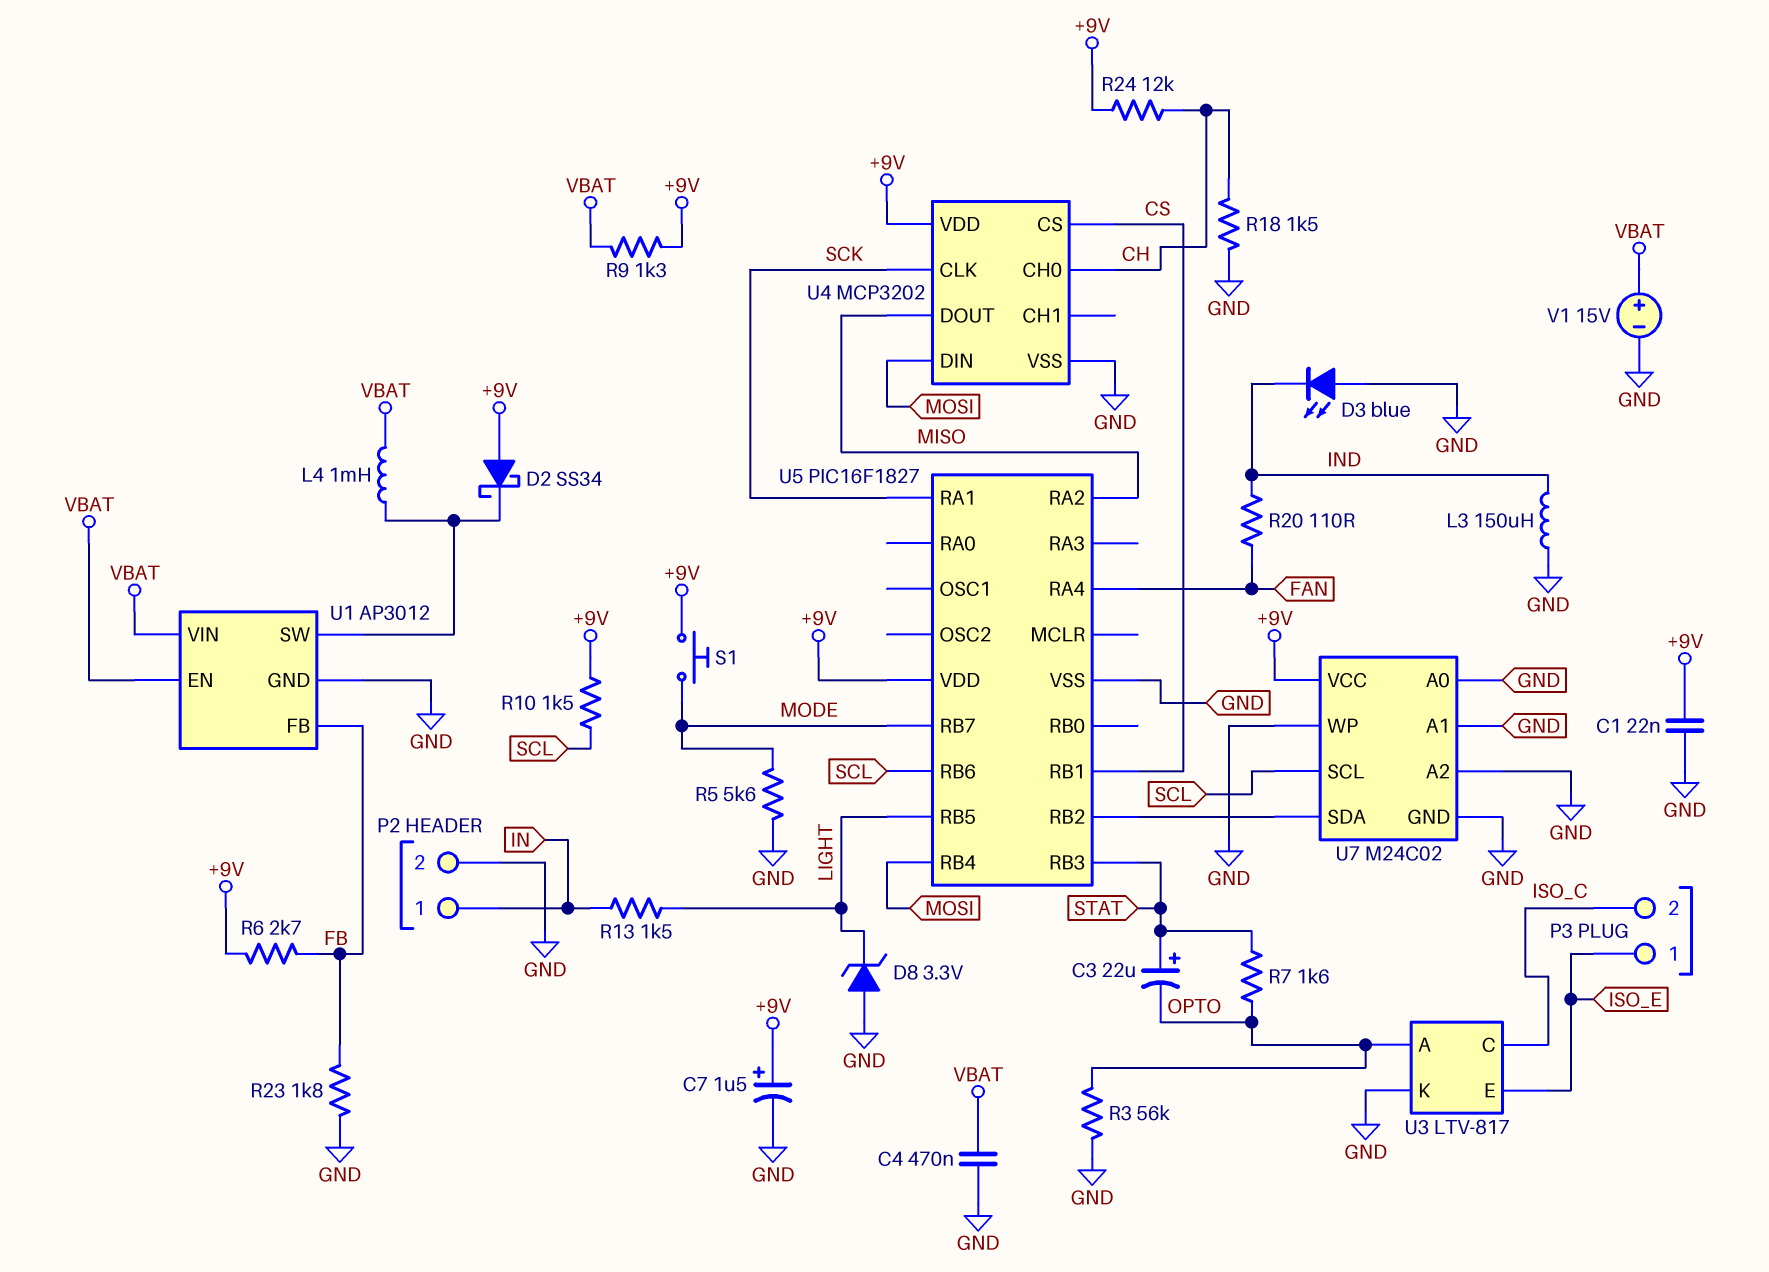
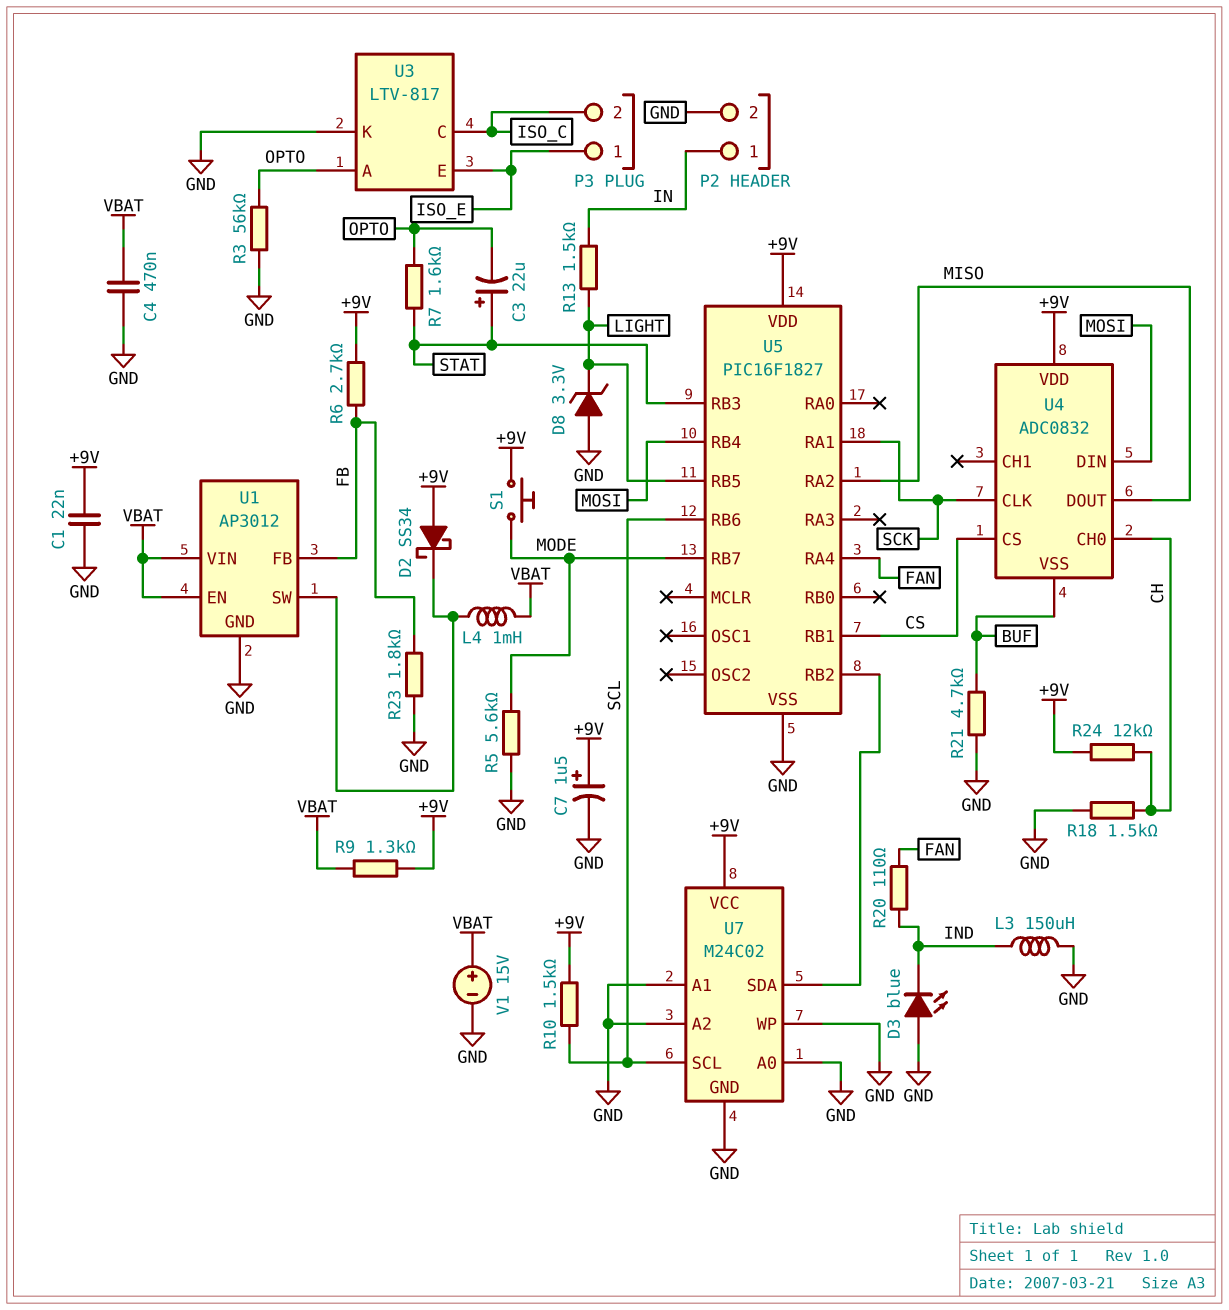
R21: none -> 4.7k (BUF, GND)
U4: MCP3202 -> ADC0832
U4 pin VSS: GND -> BUF

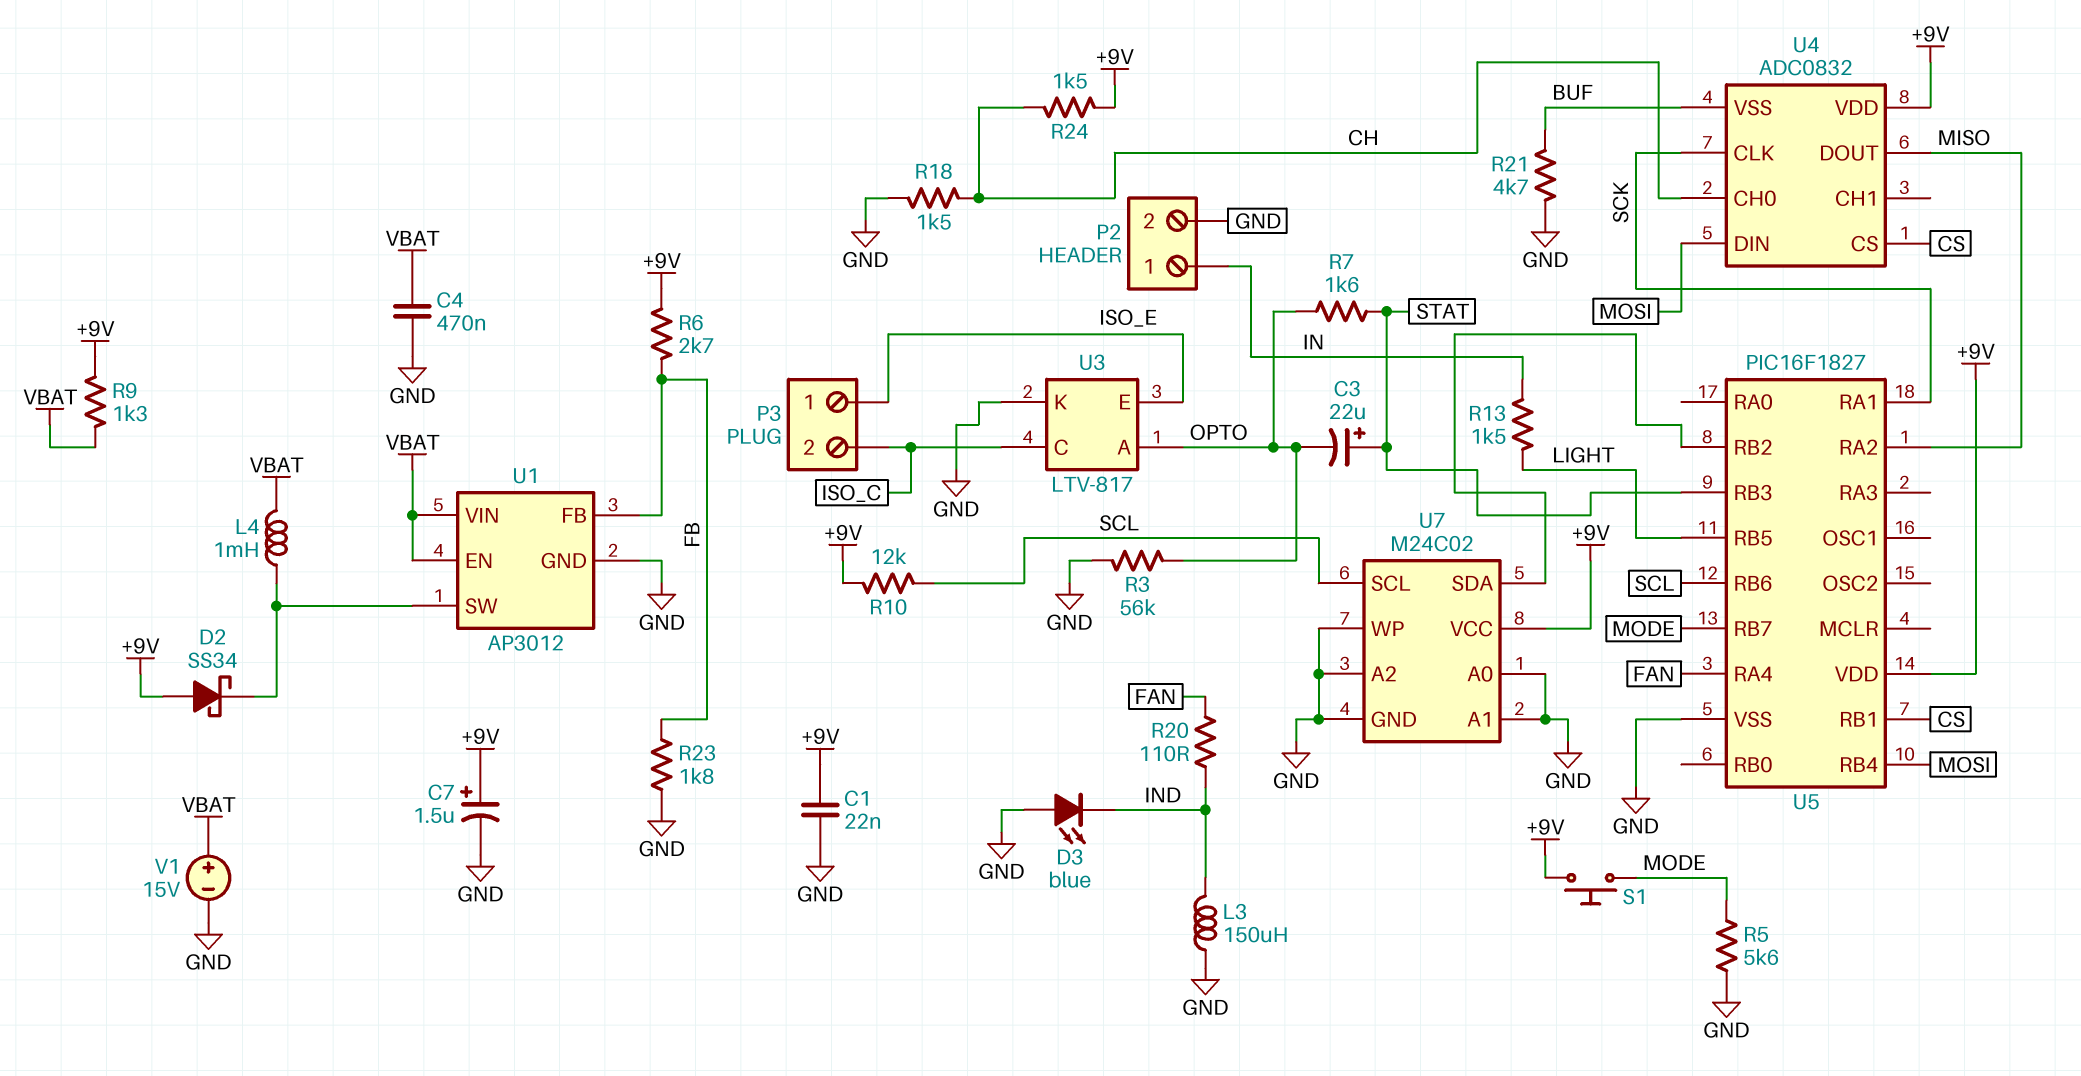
D8: zener 3.3V (A GND, K LIGHT) -> none
R10: 1.5k (+9V, SCL) -> 12k (+9V, SCL)
R24: 12k (+9V, CH) -> 1.5k (+9V, CH)

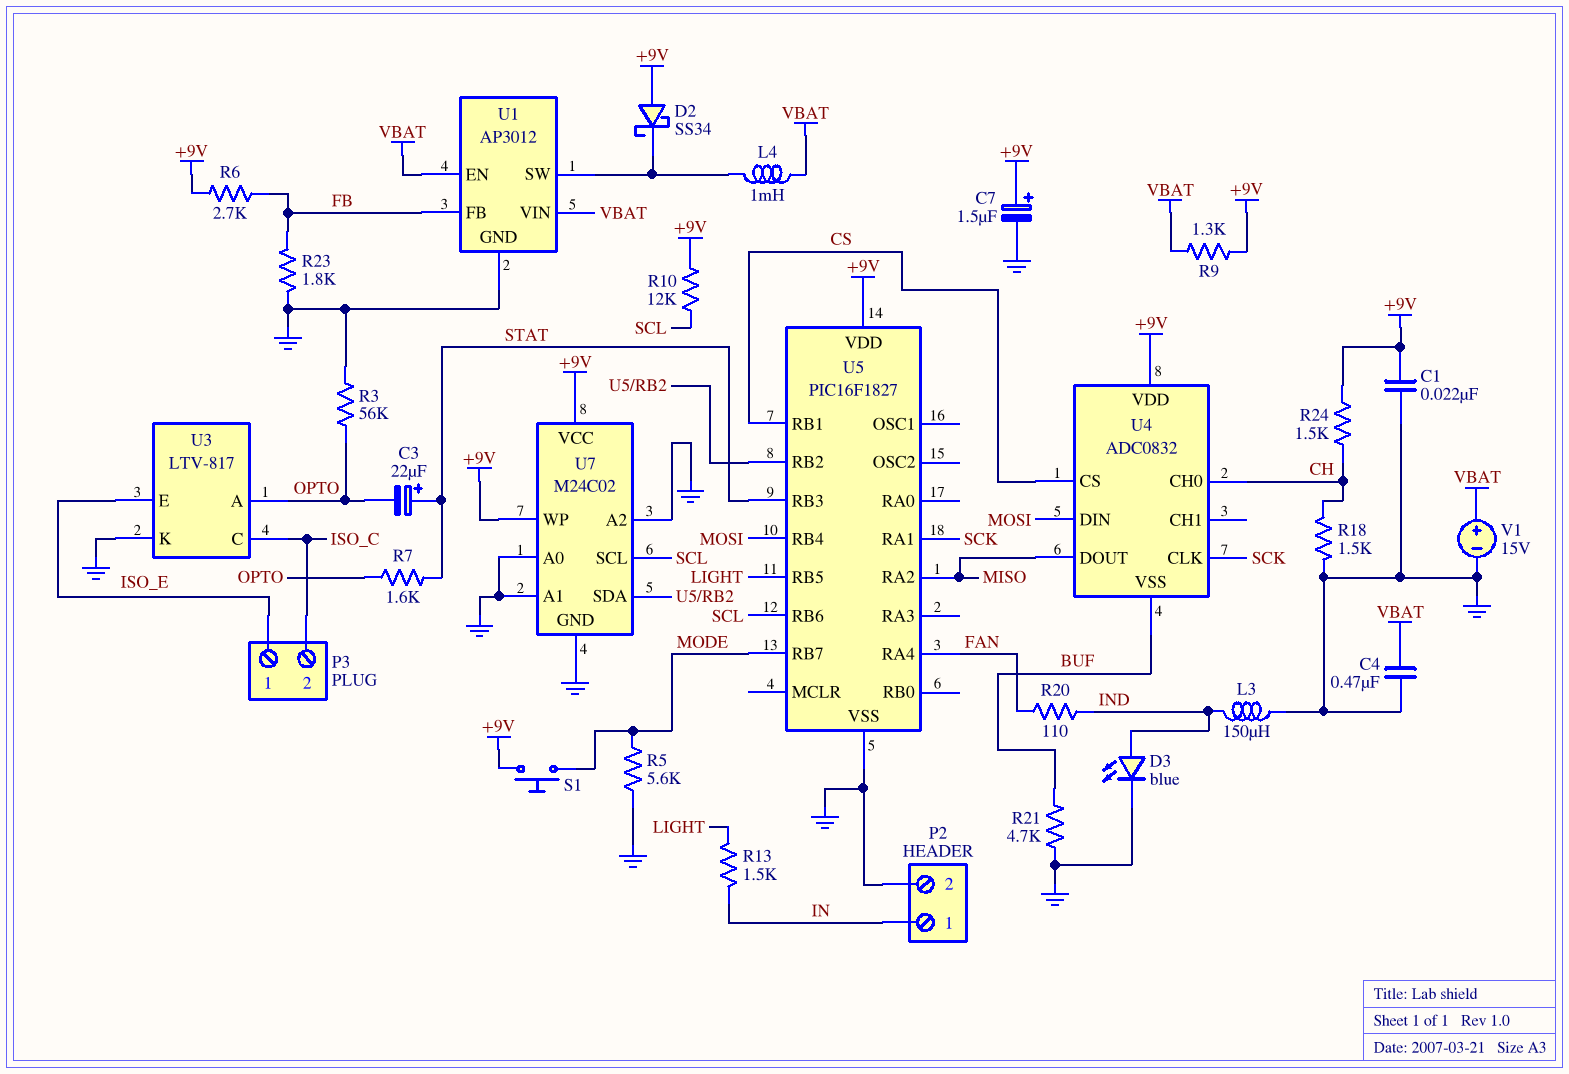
D3: LED blue (A GND, K IND) -> LED blue (A IND, K GND)
U7 pin WP: GND -> +9V

